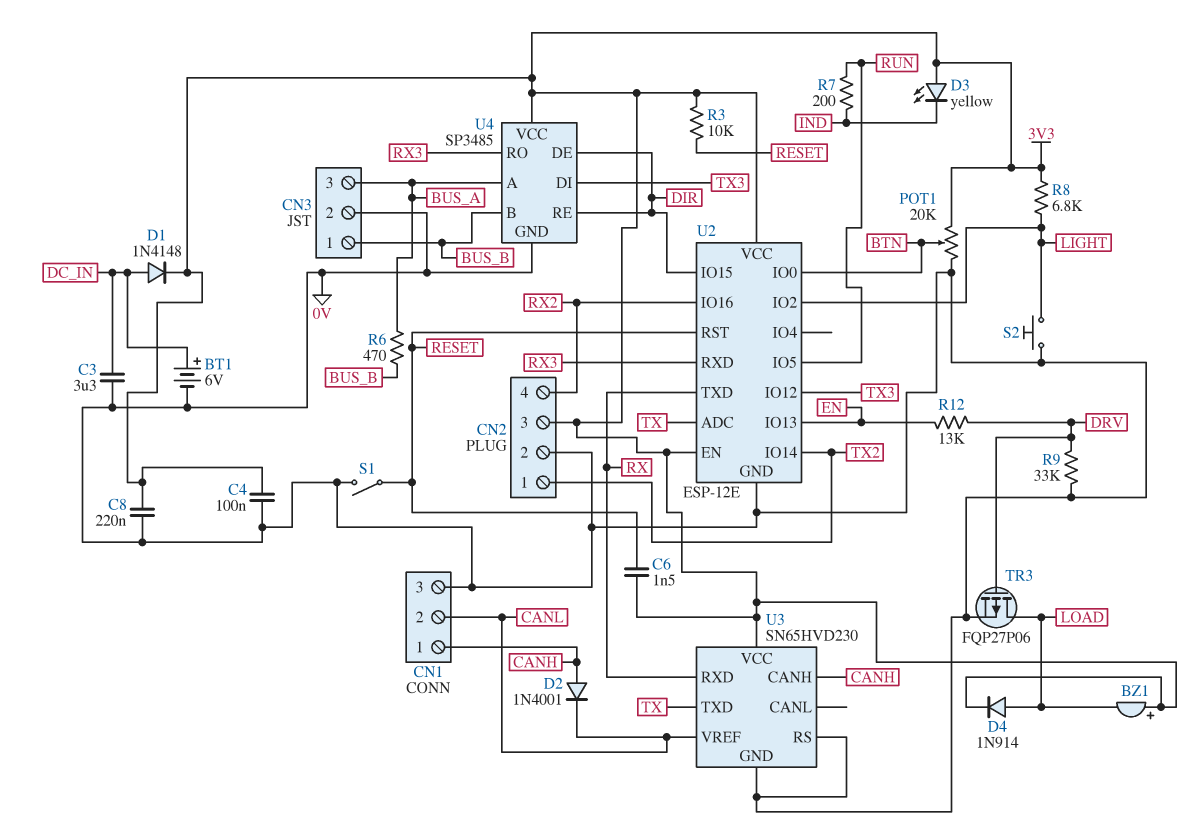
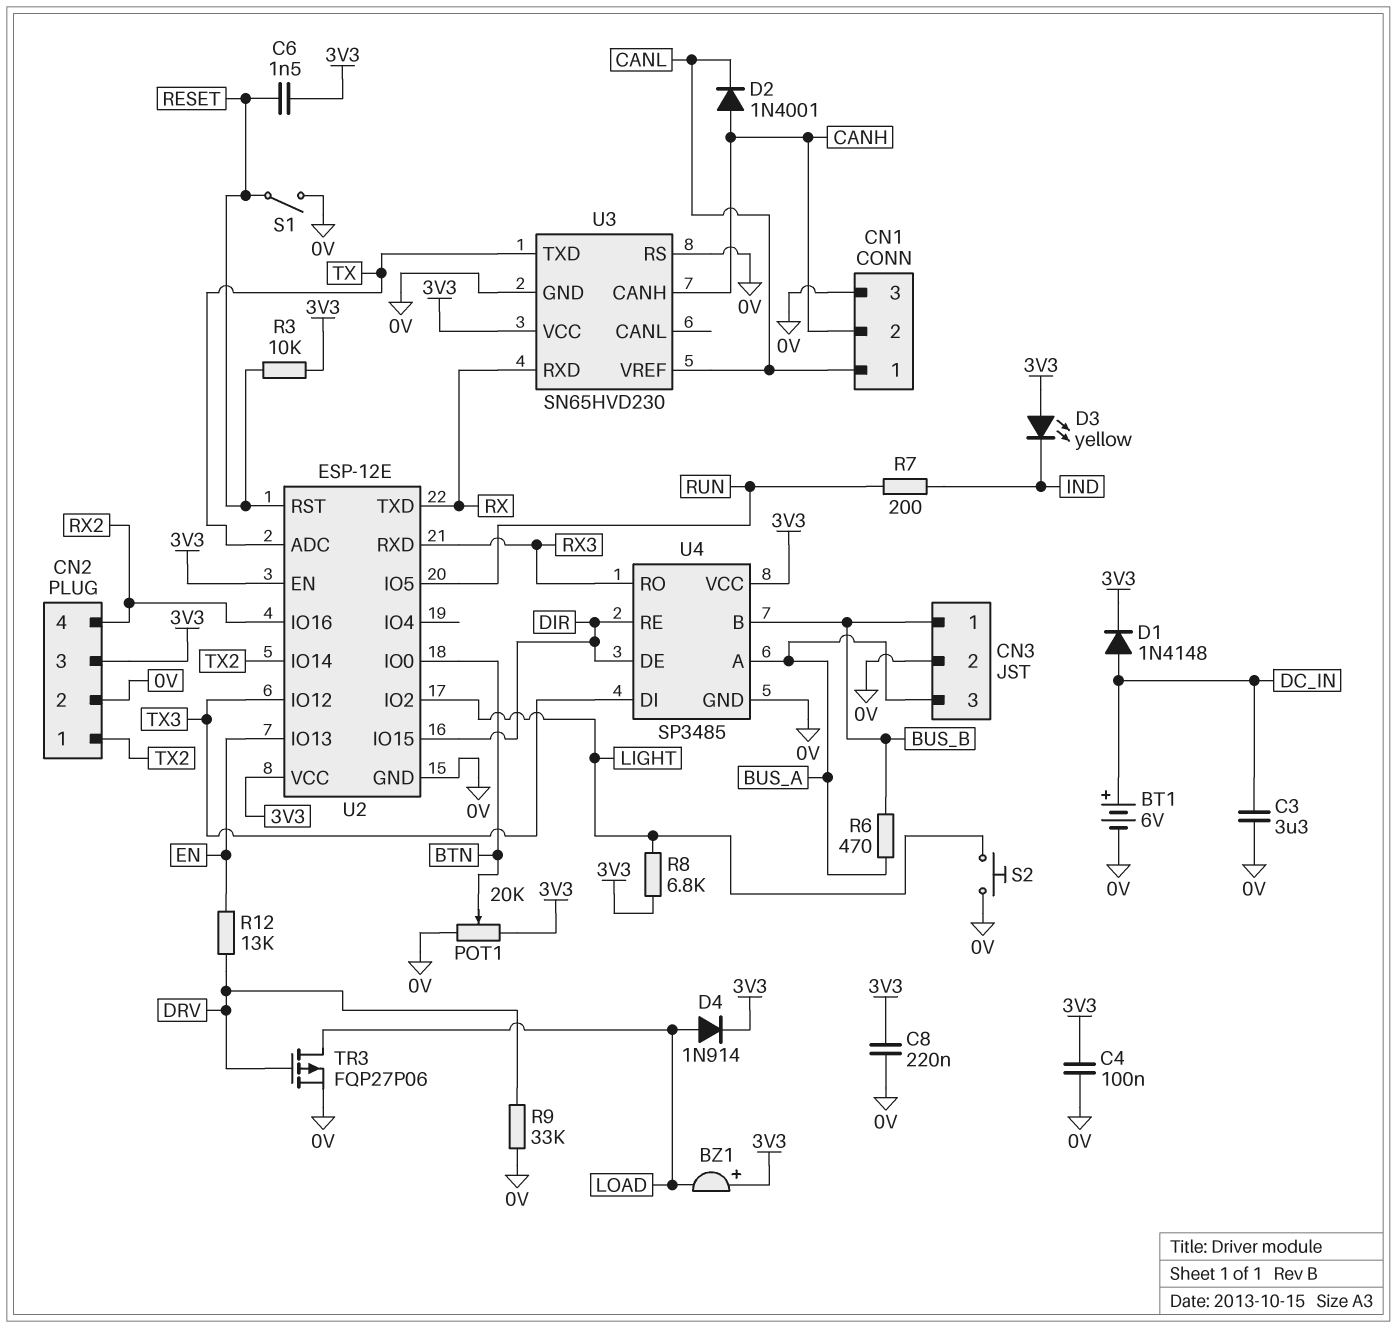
CN1 pin 1: CANH -> CANL
CN1 pin 2: CANL -> CANH

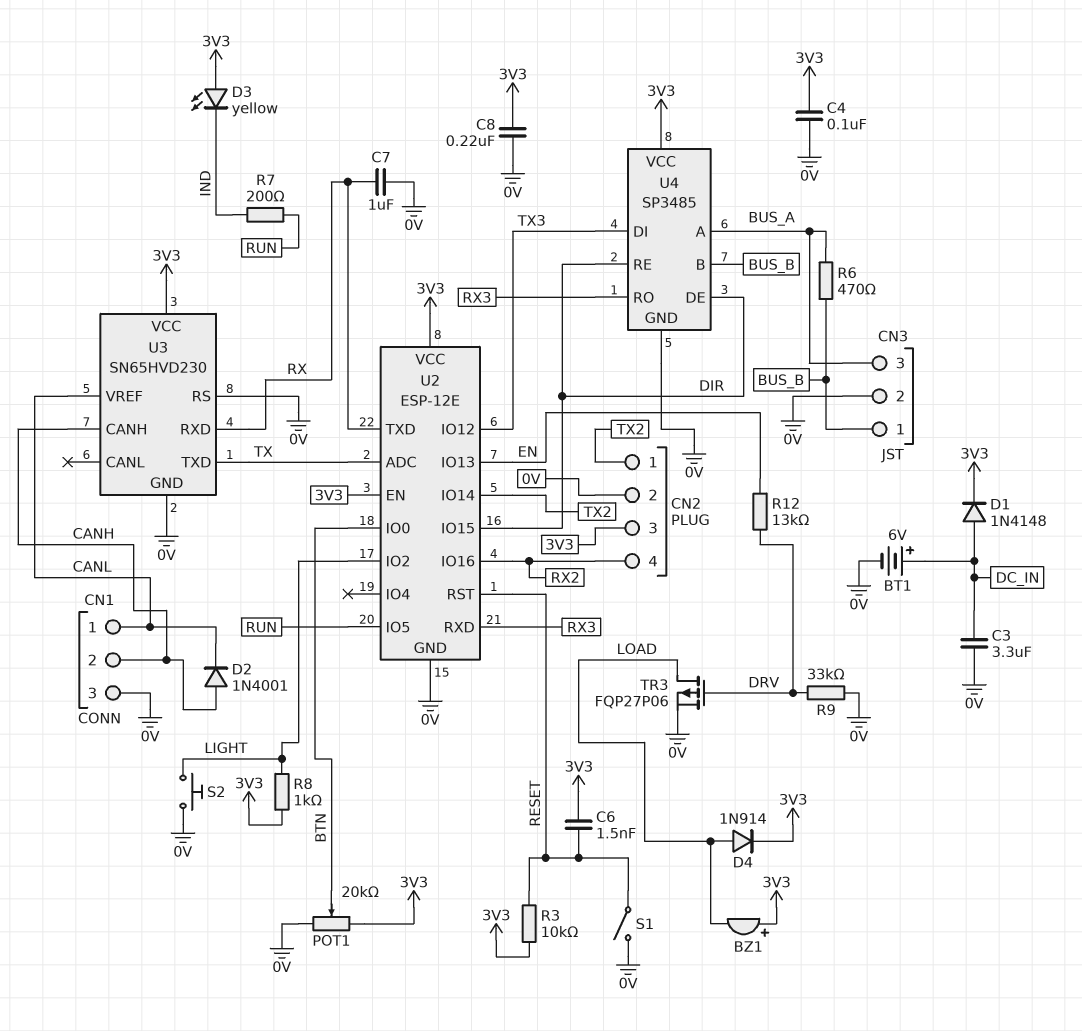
C7: none -> 1uF (0V, RX)
R8: 6.8k (3V3, LIGHT) -> 1k (3V3, LIGHT)

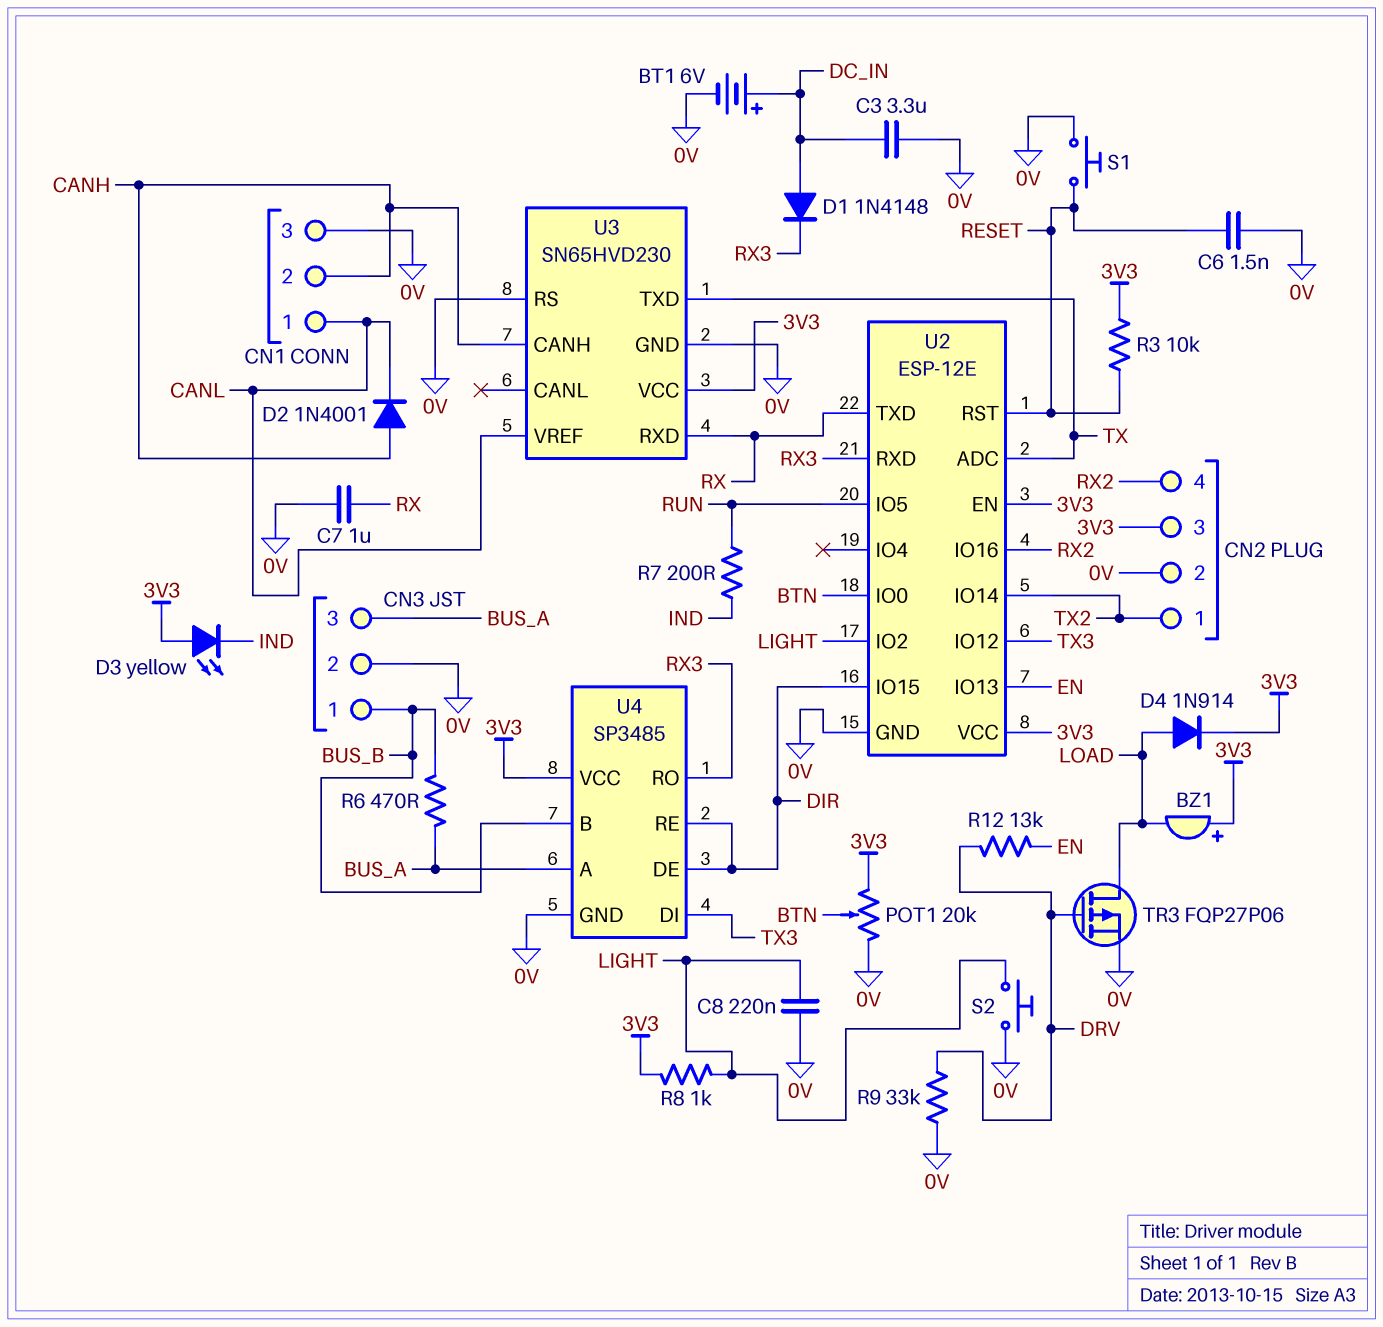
C4: 100nF (0V, 3V3) -> none
C6: 1.5nF (3V3, RESET) -> 1.5nF (0V, RESET)
C8: 220nF (0V, 3V3) -> 220nF (0V, LIGHT)
D1: diode 1N4148 (A DC_IN, K 3V3) -> diode 1N4148 (A DC_IN, K RX3)
S1: switch (0V, RESET) -> button (0V, RESET)

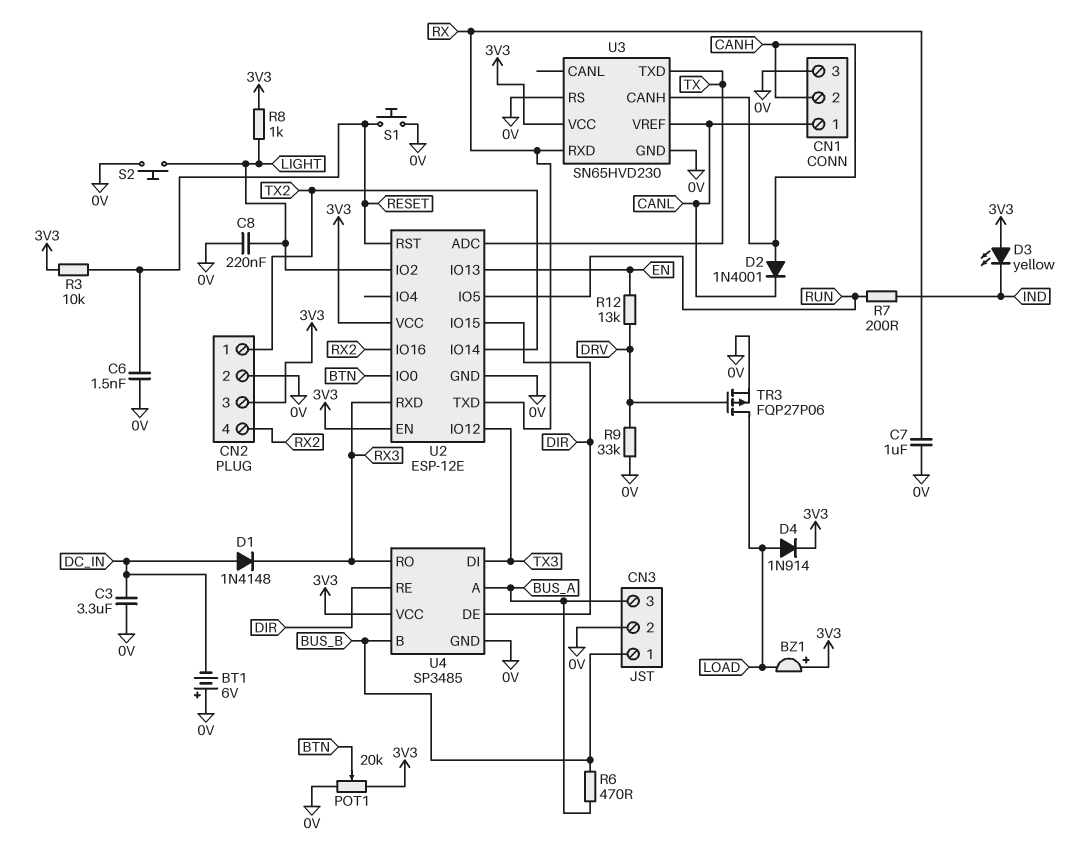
BT1: 6V (plus DC_IN, minus 0V) -> 6V (plus 0V, minus DC_IN)

